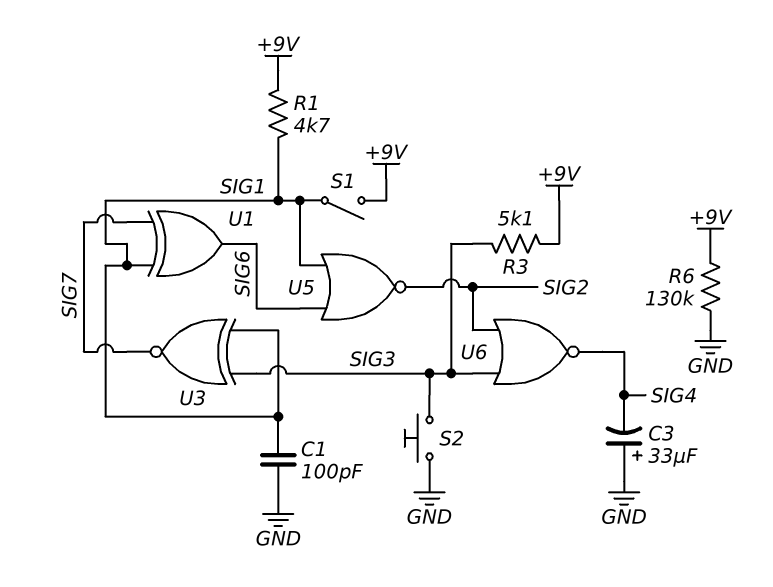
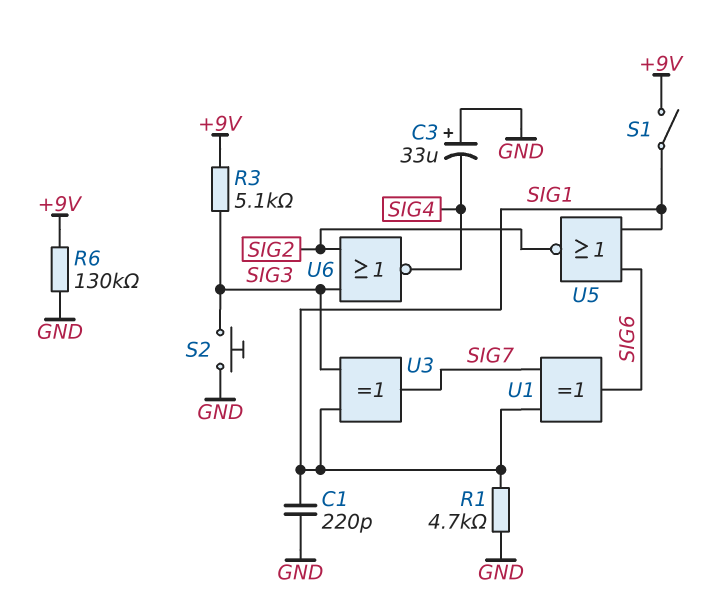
C1: 100pF (GND, SIG1) -> 220pF (GND, SIG1)
R1: 4.7k (+9V, SIG1) -> 4.7k (GND, SIG1)
U3: XNOR (in SIG1, in SIG3, out SIG7) -> XOR (in SIG1, in SIG3, out SIG7)

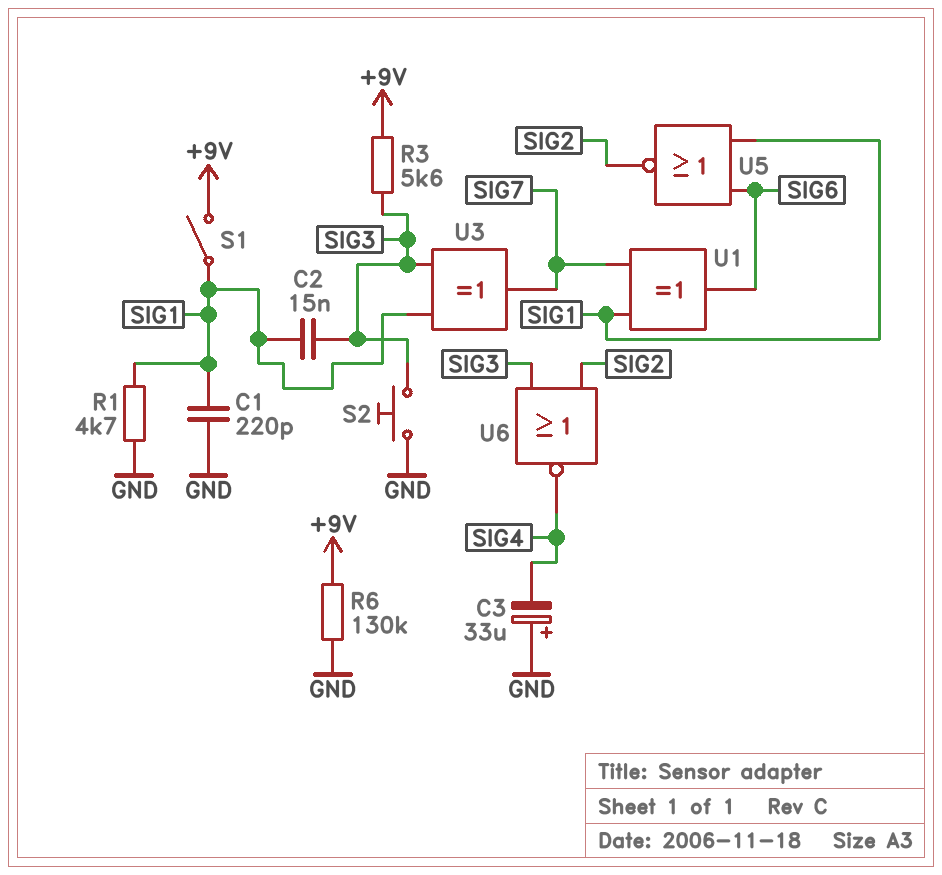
C2: none -> 15nF (SIG1, SIG3)
R3: 5.1k (+9V, SIG3) -> 5.6k (+9V, SIG3)

